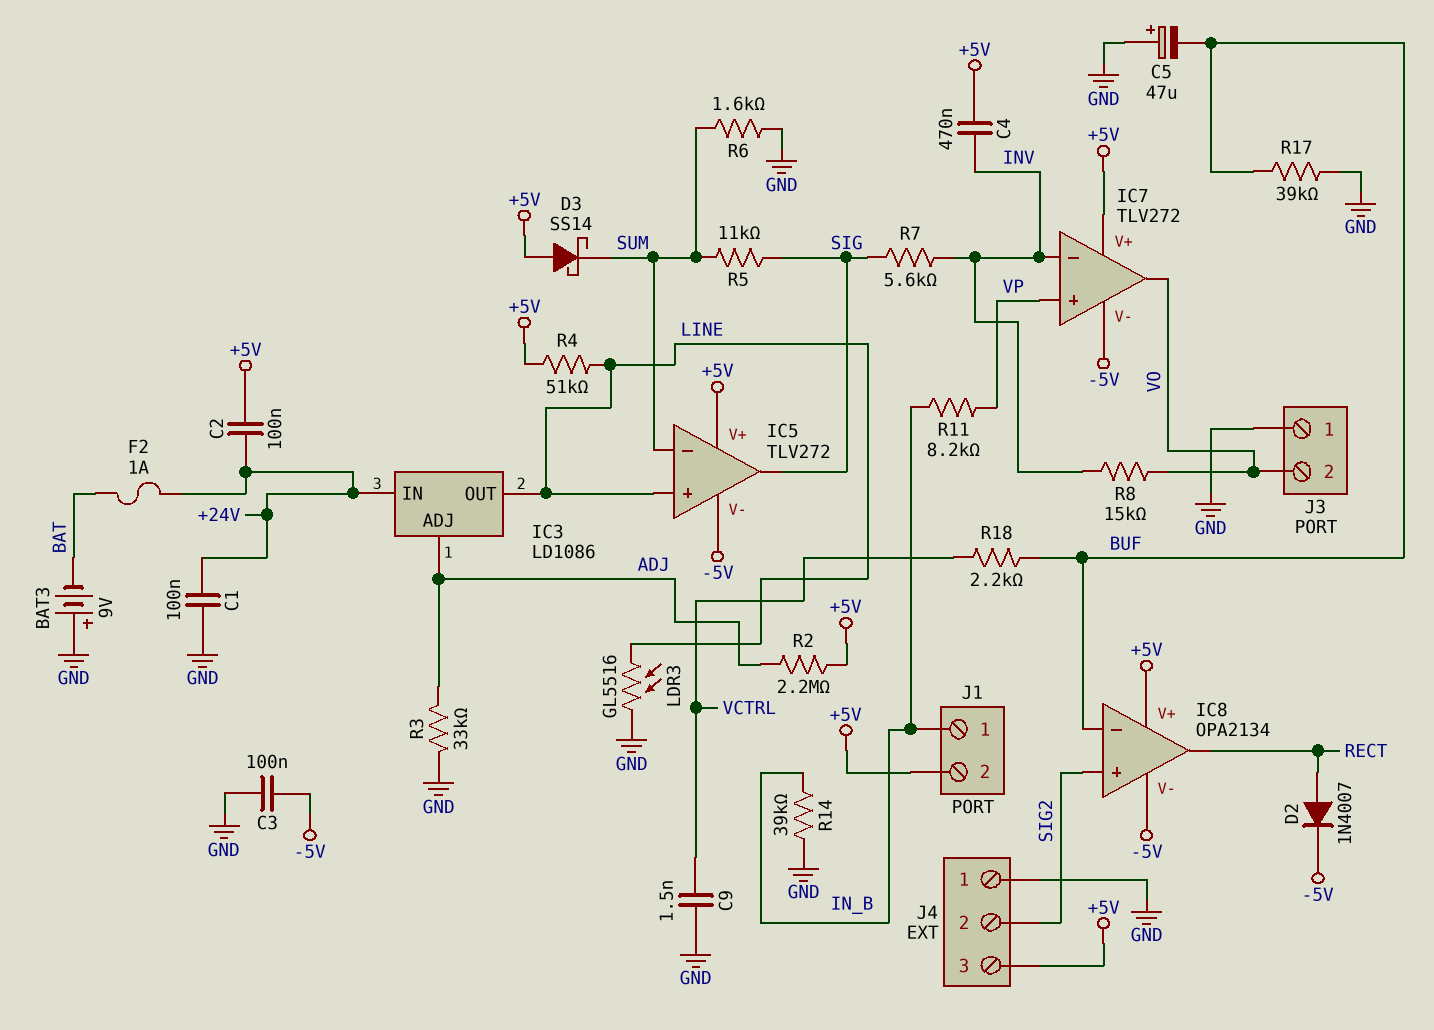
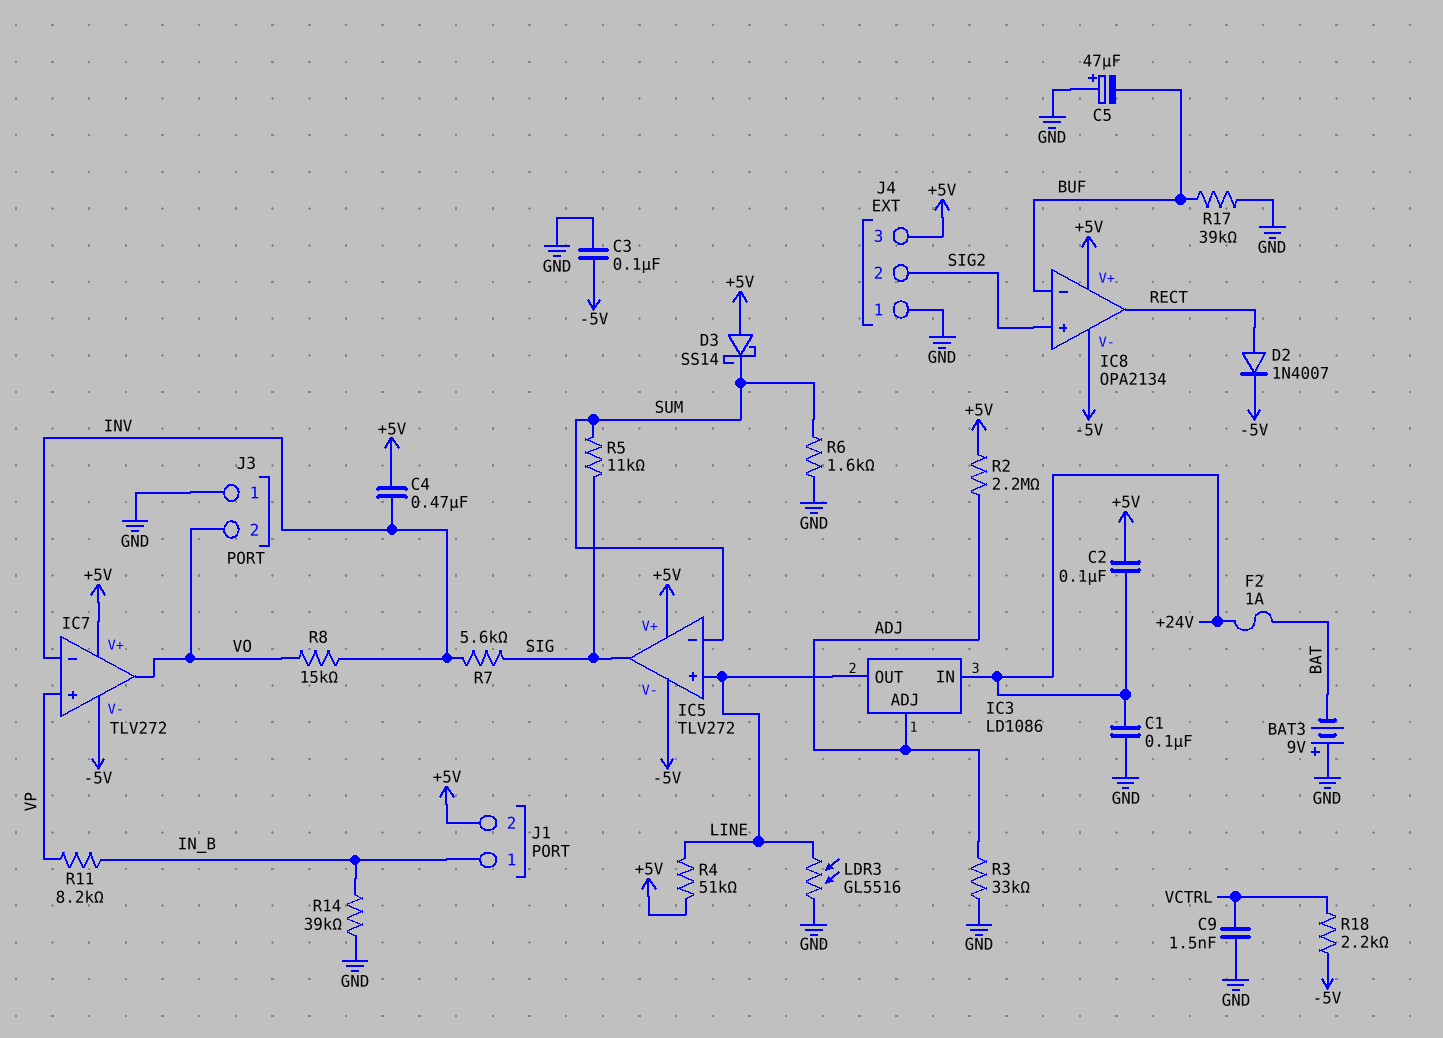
R18: 2.2k (BUF, VCTRL) -> 2.2k (-5V, VCTRL)

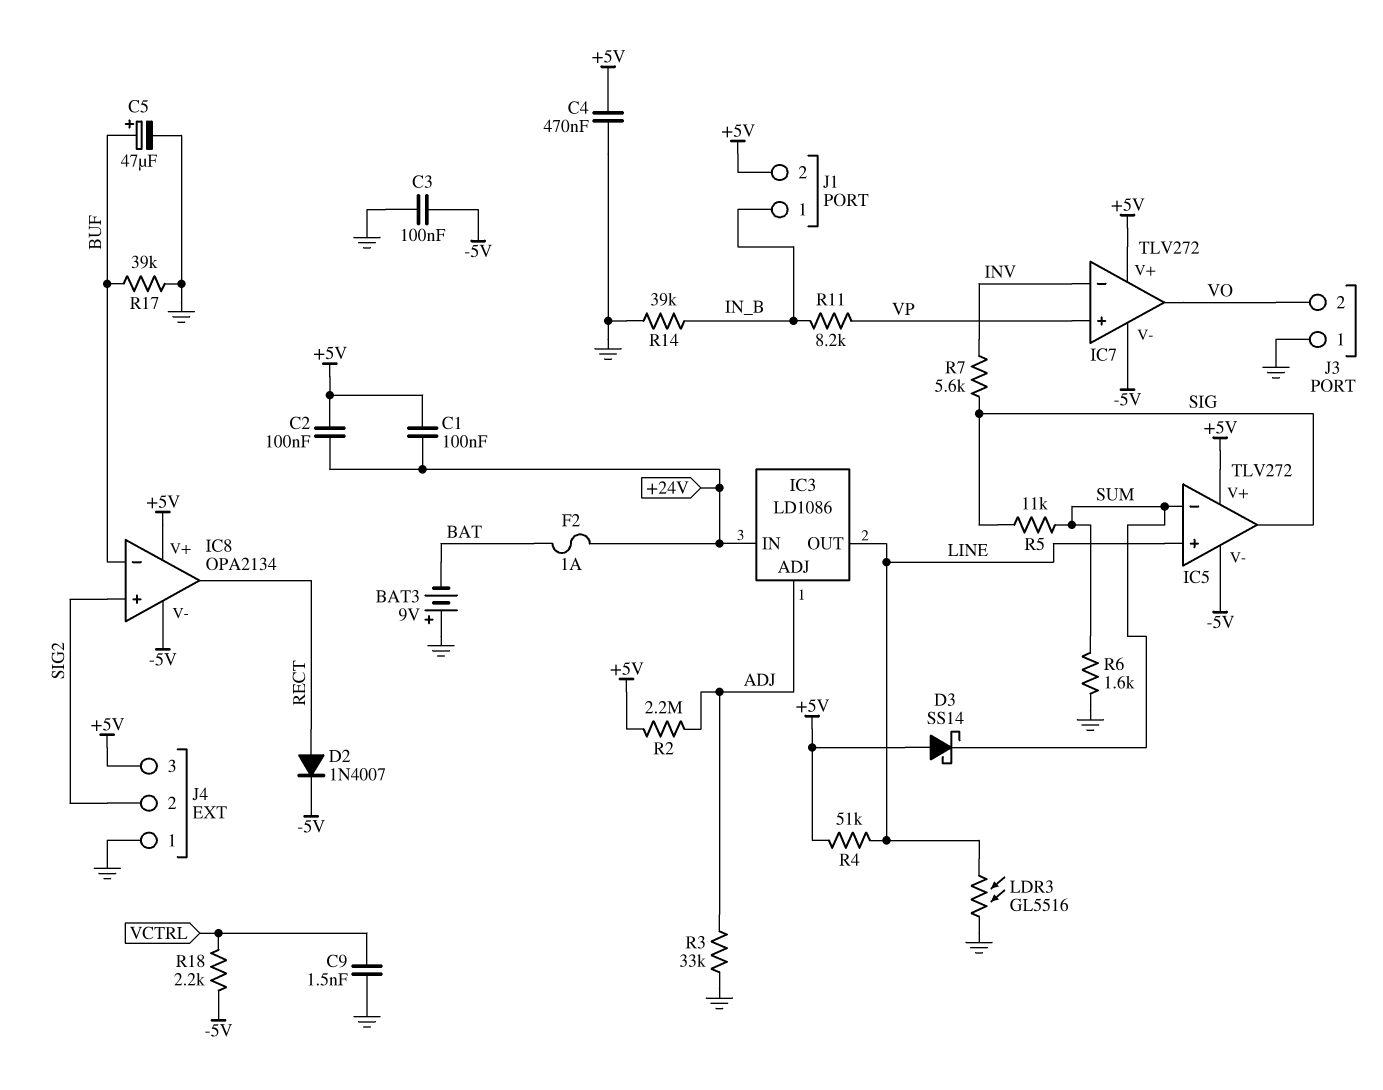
C1: 100nF (+24V, GND) -> 100nF (+5V, +24V)
C4: 470nF (+5V, INV) -> 470nF (+5V, GND)
C5: 47uF (plus GND, minus BUF) -> 47uF (plus BUF, minus GND)
R8: 15k (INV, VO) -> none

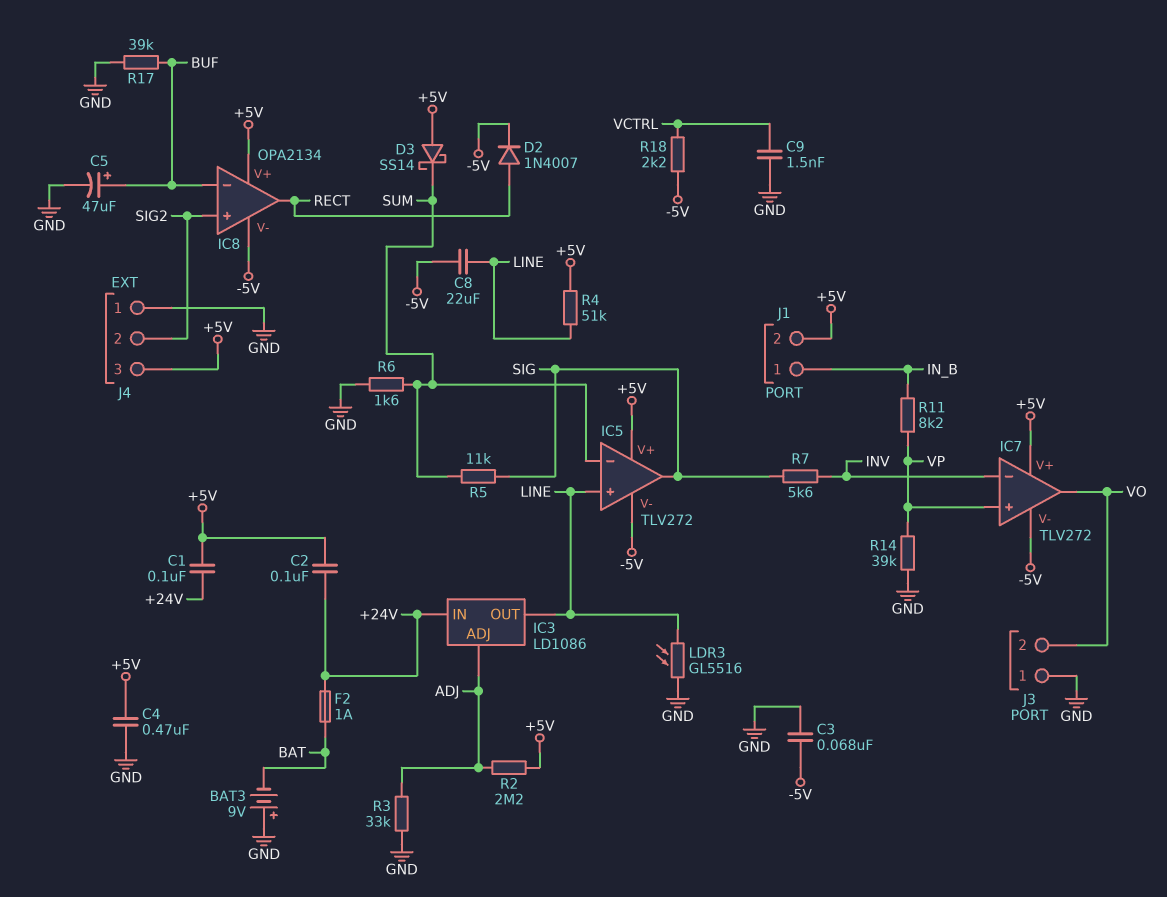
C3: 100nF (-5V, GND) -> 68nF (-5V, GND)
C8: none -> 22uF (-5V, LINE)
R14: 39k (GND, IN_B) -> 39k (GND, VP)

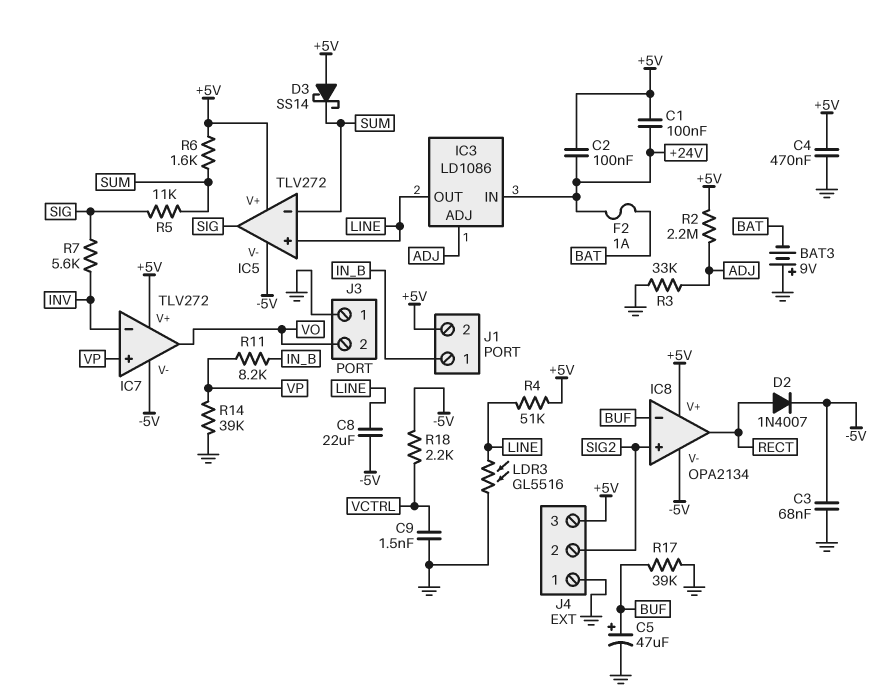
R6: 1.6k (GND, SUM) -> 1.6k (+5V, SUM)

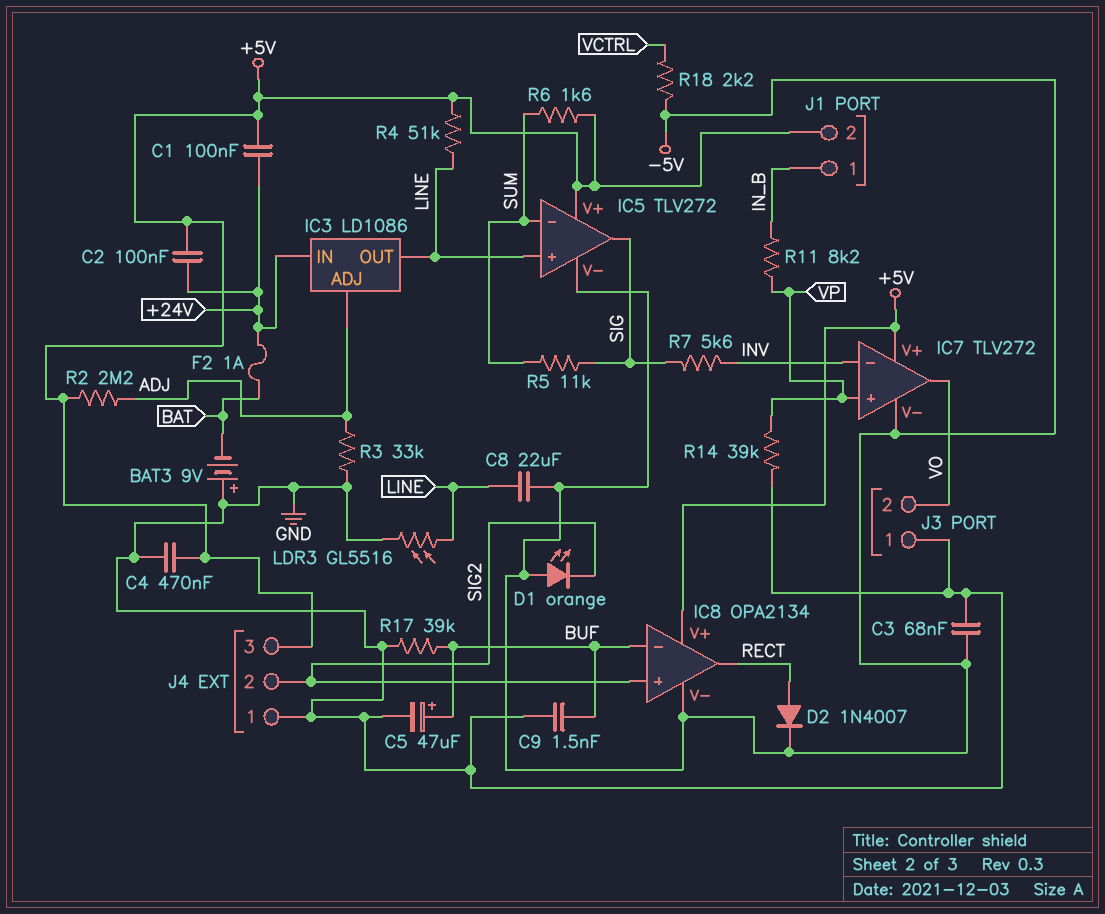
C9: 1.5nF (GND, VCTRL) -> 1.5nF (BUF, GND)
D1: none -> LED orange (A -5V, K SIG2)
D3: schottky SS14 (A +5V, K SUM) -> none

